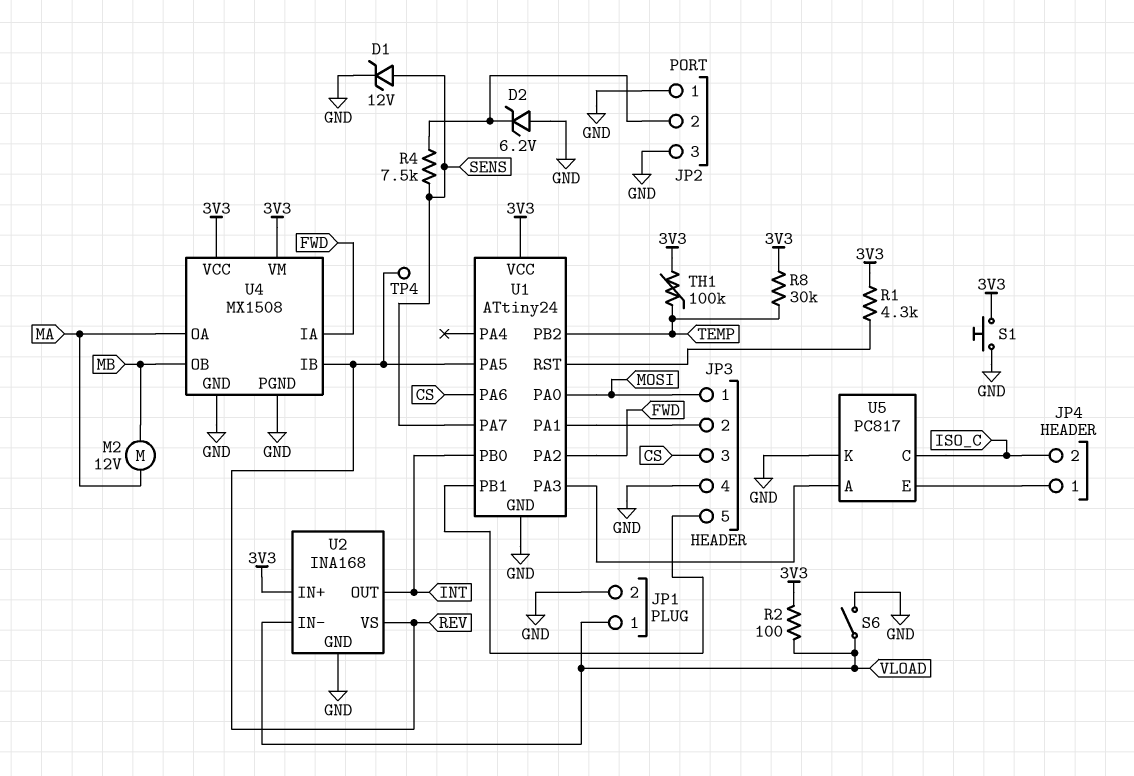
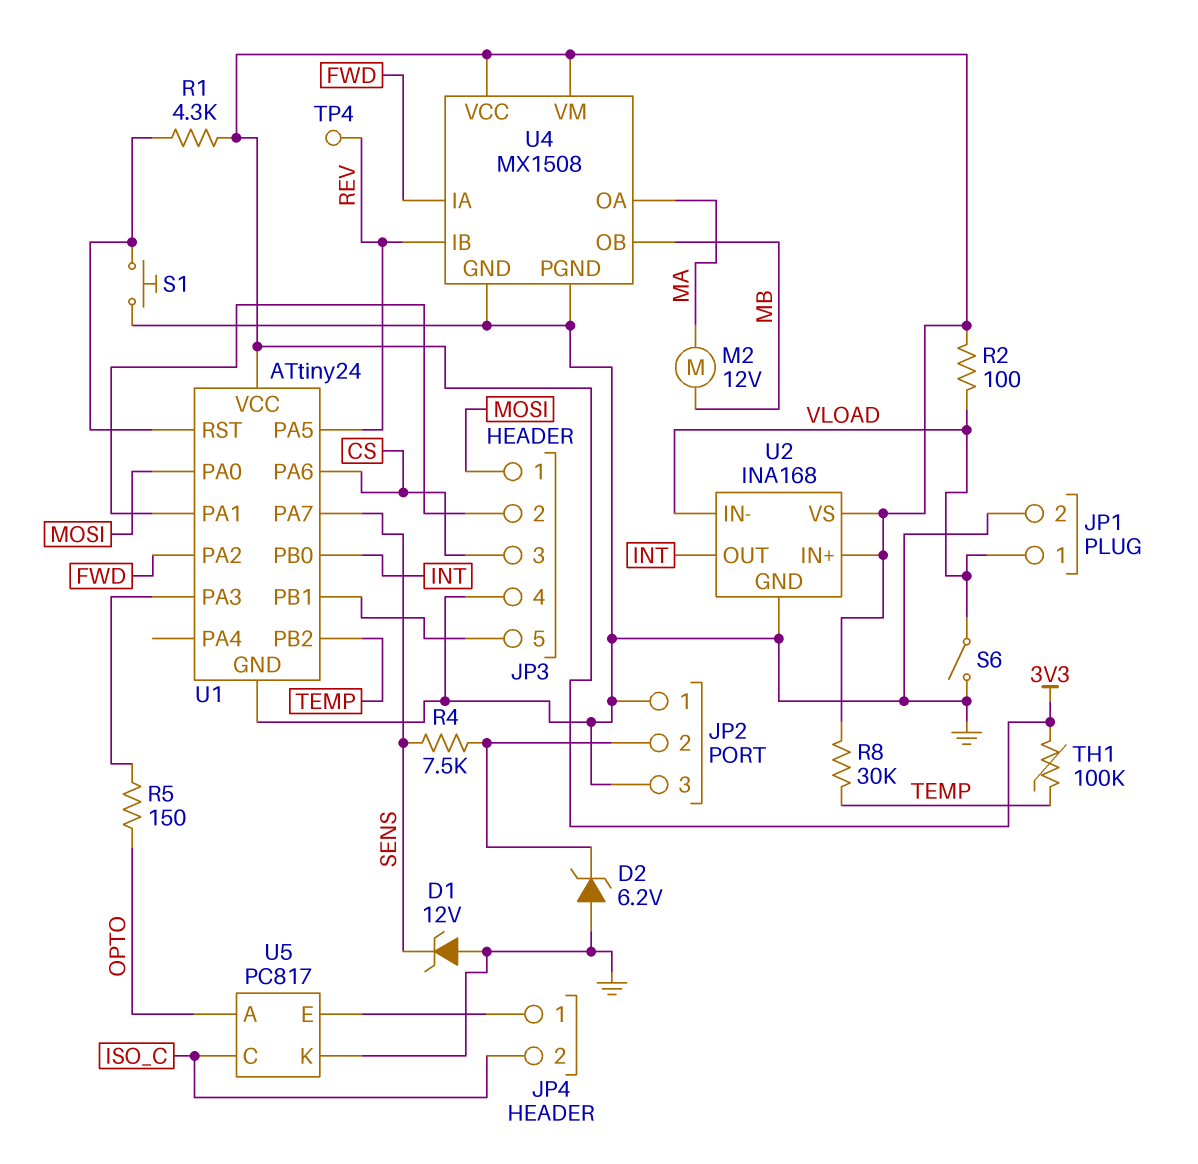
D1: zener 12V (A SENS, K GND) -> zener 12V (A GND, K SENS)
R5: none -> 150 (OPTO, U1/PA3)
S1: button (3V3, GND) -> button (GND, U1/RST)
U2 pin VS: REV -> 3V3
U5 pin A: U1/PA3 -> OPTO

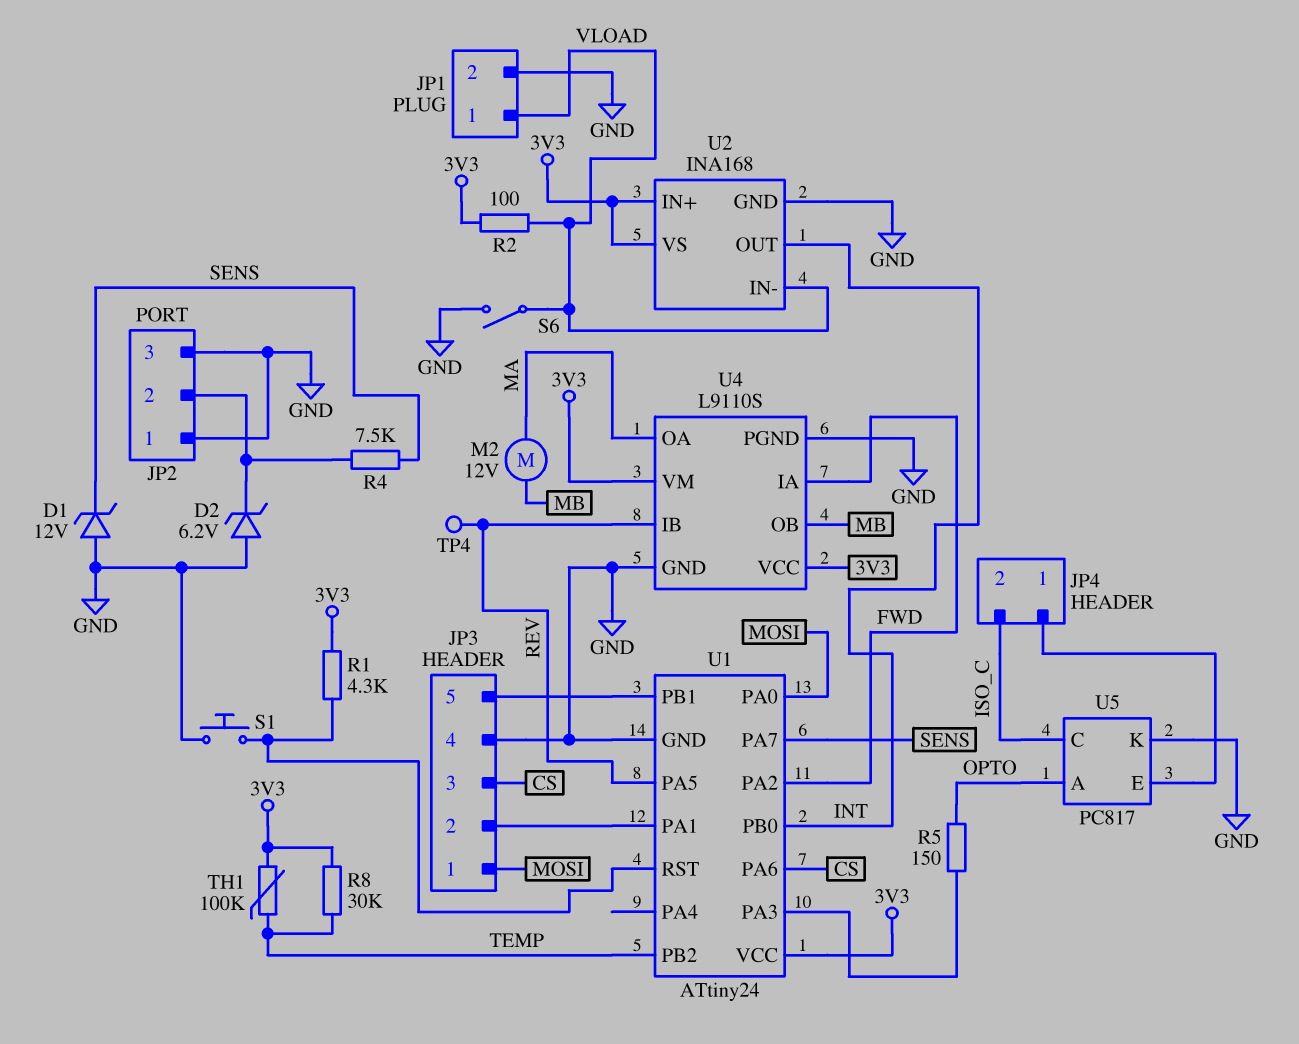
U4: MX1508 -> L9110S

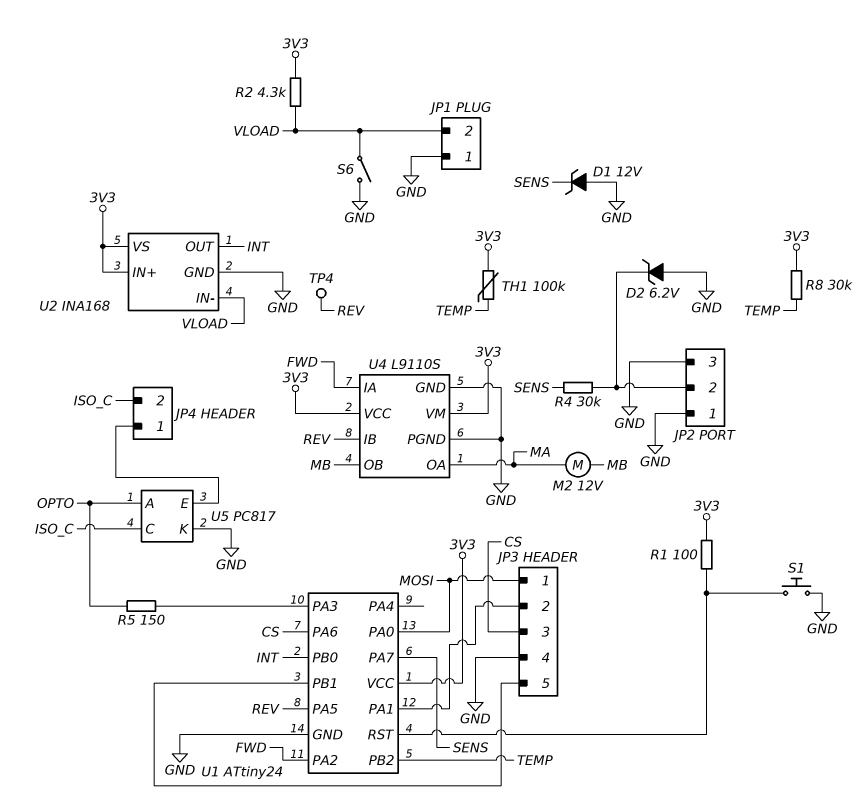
JP1 pin 1: VLOAD -> GND
JP1 pin 2: GND -> VLOAD
R1: 4.3k (3V3, U1/RST) -> 100 (3V3, U1/RST)
R2: 100 (3V3, VLOAD) -> 4.3k (3V3, VLOAD)
R4: 7.5k (JP2/2, SENS) -> 30k (JP2/2, SENS)

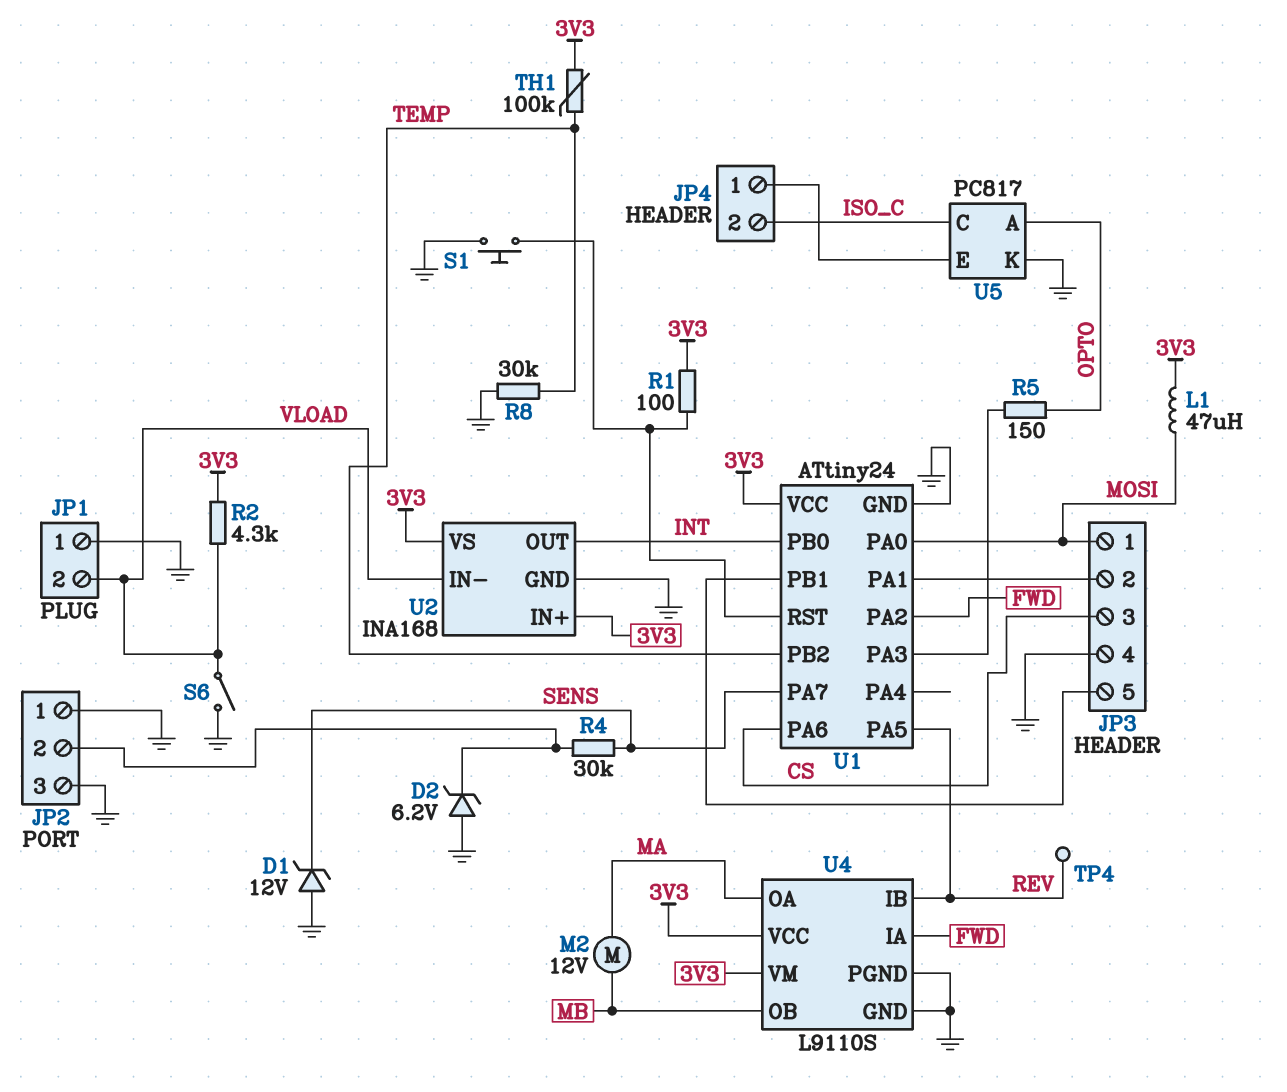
L1: none -> 47uH (3V3, MOSI)
R8: 30k (3V3, TEMP) -> 30k (GND, TEMP)

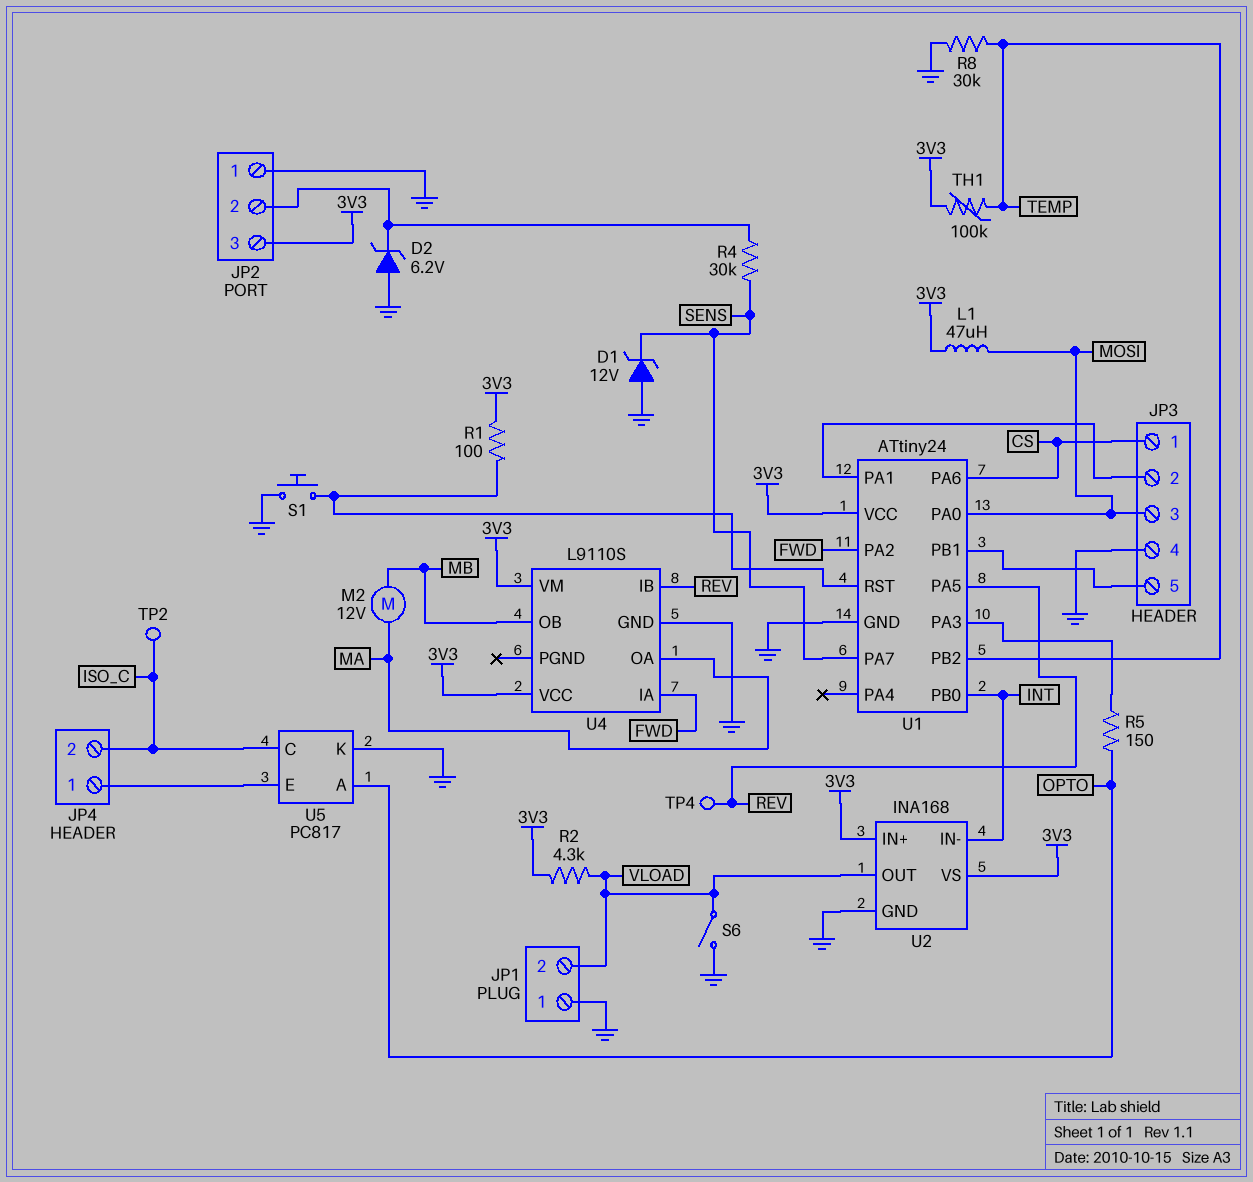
JP2 pin 3: GND -> 3V3
JP3 pin 1: MOSI -> CS
JP3 pin 3: CS -> MOSI
TP2: none -> test point (ISO_C)
U2 pin IN-: VLOAD -> INT
U2 pin OUT: INT -> VLOAD
U4 pin PGND: GND -> none

